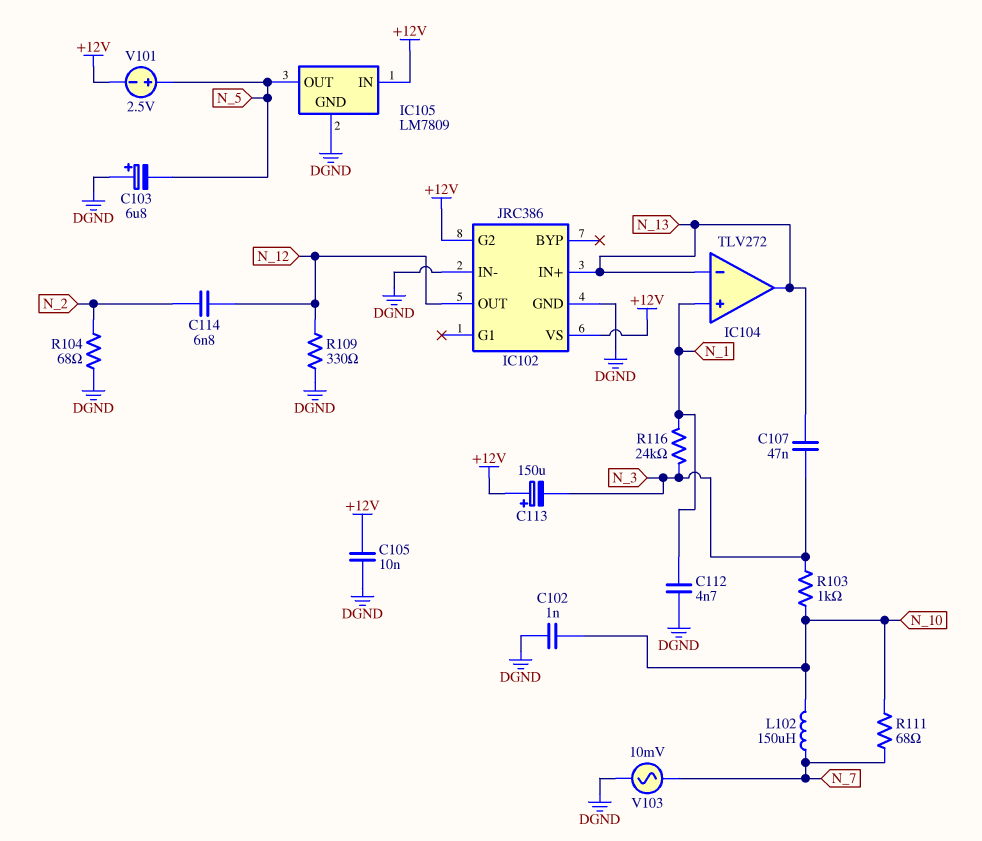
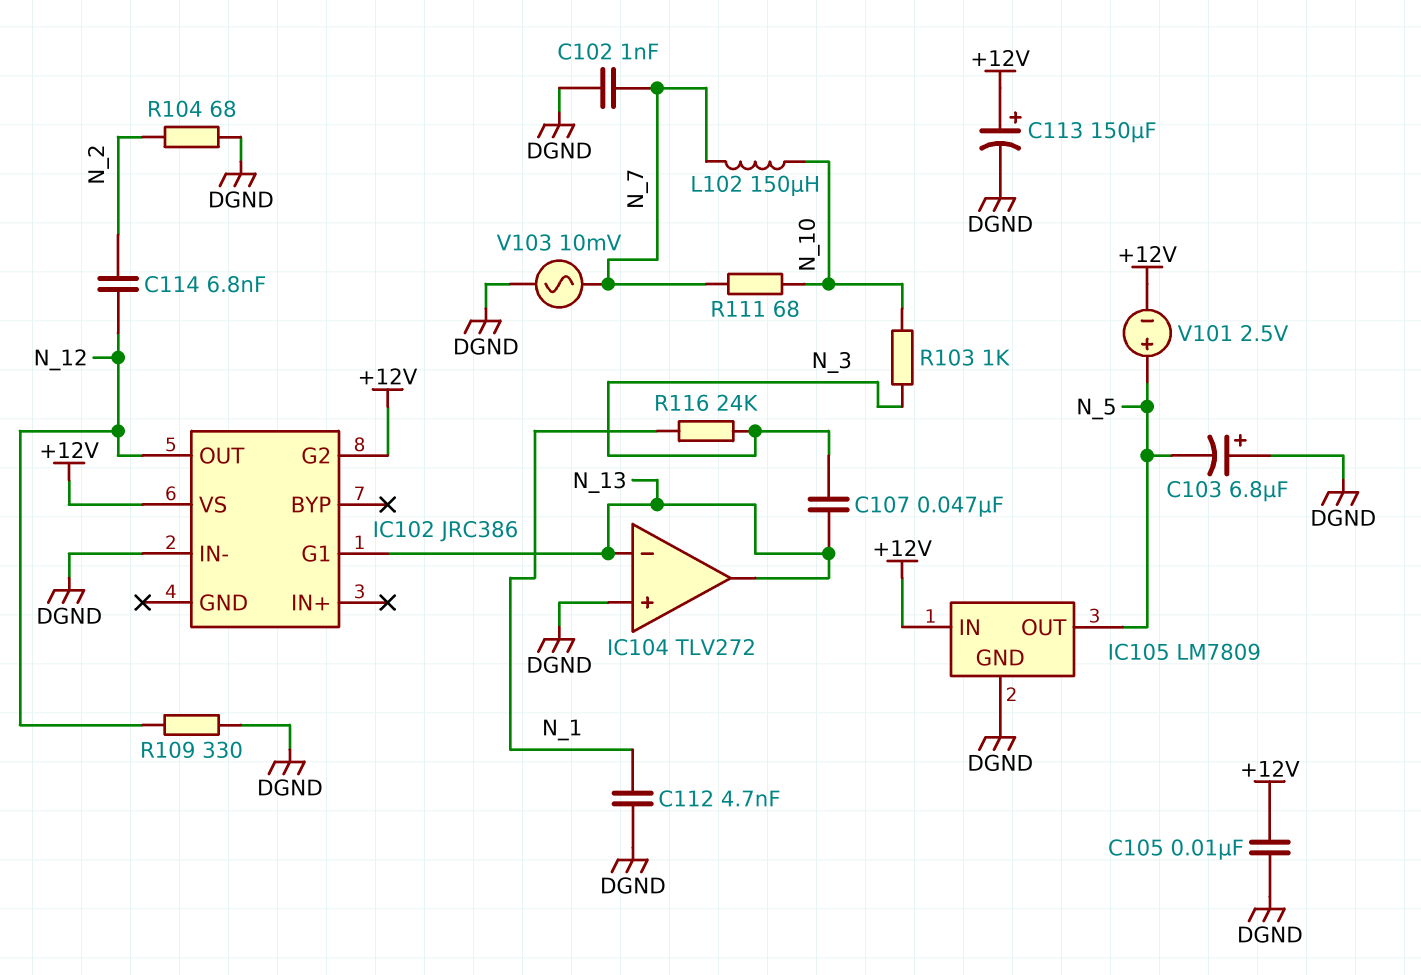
C102: 1nF (DGND, N_10) -> 1nF (DGND, N_7)
C113: 150uF (plus +12V, minus N_3) -> 150uF (plus +12V, minus DGND)
IC102 pin G1: none -> N_13
IC102 pin GND: DGND -> none
IC102 pin IN+: N_13 -> none
IC104 pin in+: N_1 -> DGND

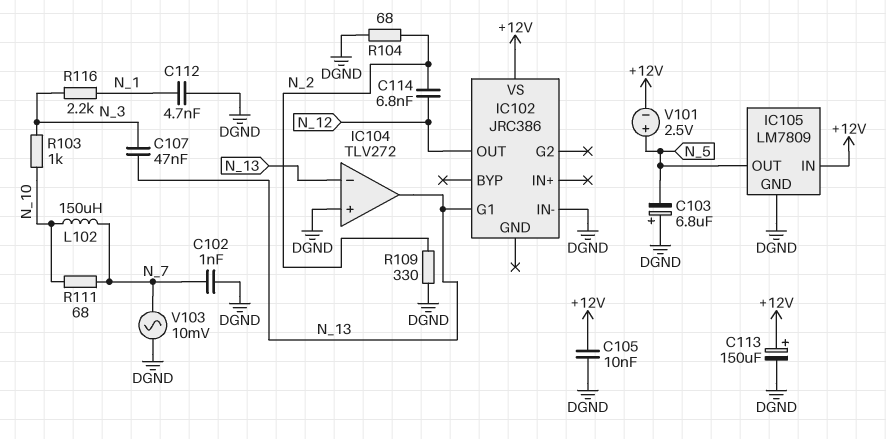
IC102 pin G2: +12V -> none
R109: 330 (DGND, N_12) -> 330 (DGND, N_2)
R116: 24k (N_1, N_3) -> 2.2k (N_1, N_3)

